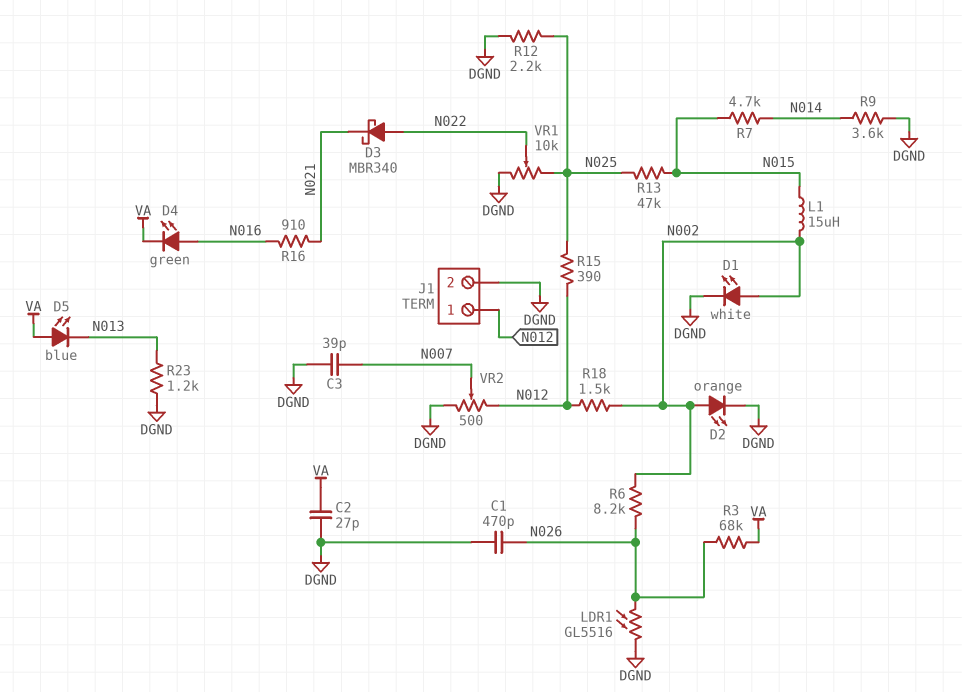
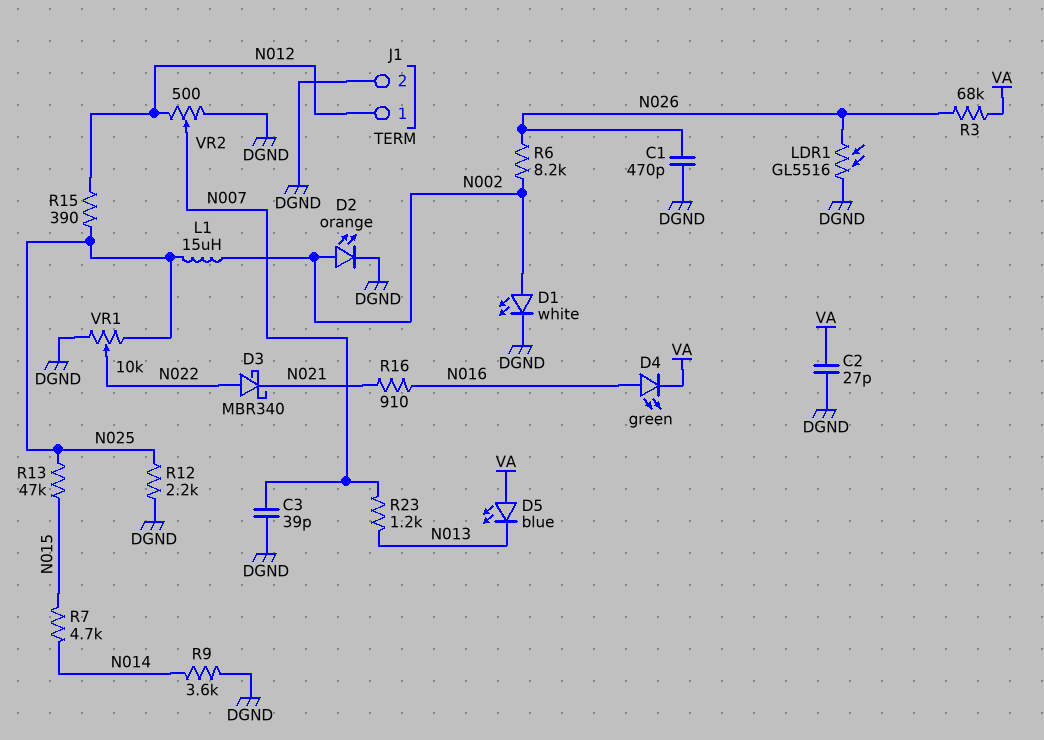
L1: 15uH (N002, N015) -> 15uH (N002, N025)
R18: 1.5k (N002, N012) -> none
R23: 1.2k (DGND, N013) -> 1.2k (N007, N013)

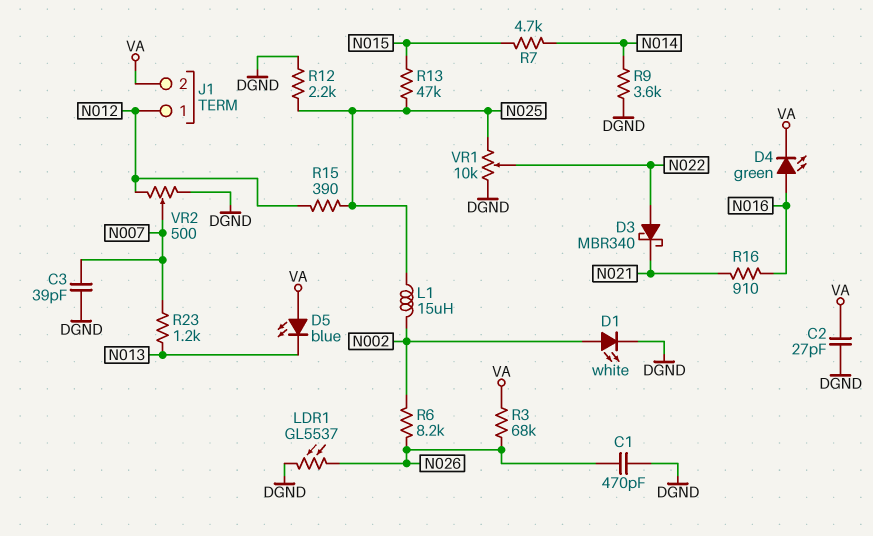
D2: LED orange (A N002, K DGND) -> none
J1 pin 2: DGND -> VA
LDR1: GL5516 (DGND, N026) -> GL5537 (DGND, N026)

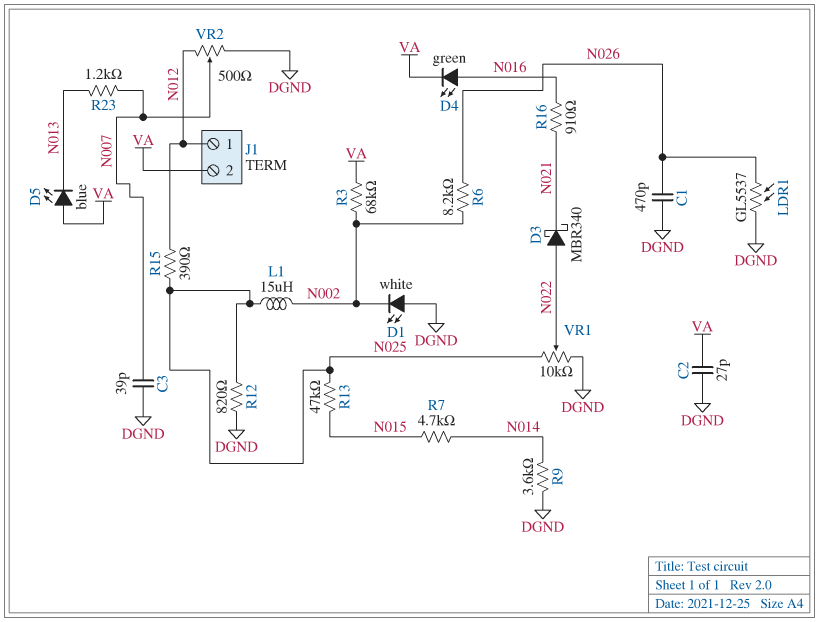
D1: LED white (A N002, K DGND) -> LED white (A DGND, K N002)
R3: 68k (N026, VA) -> 68k (N002, VA)
R12: 2.2k (DGND, N025) -> 820 (DGND, N025)

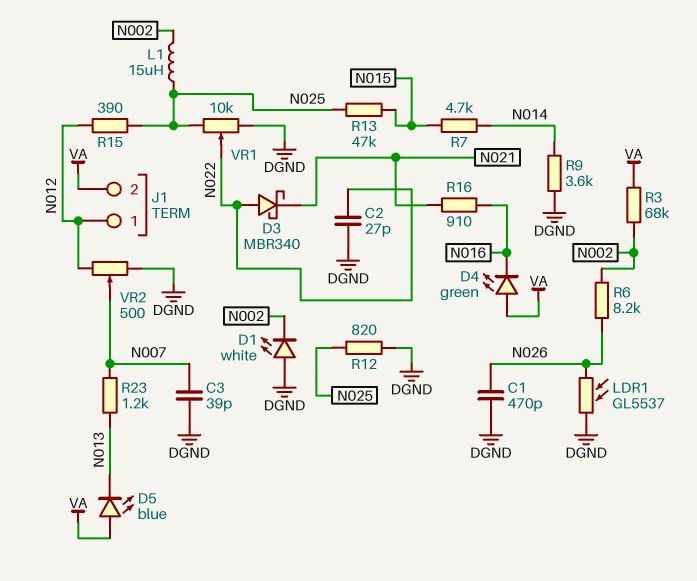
C2: 27pF (DGND, VA) -> 27pF (DGND, N022)
D4: LED green (A N016, K VA) -> LED green (A VA, K N016)

